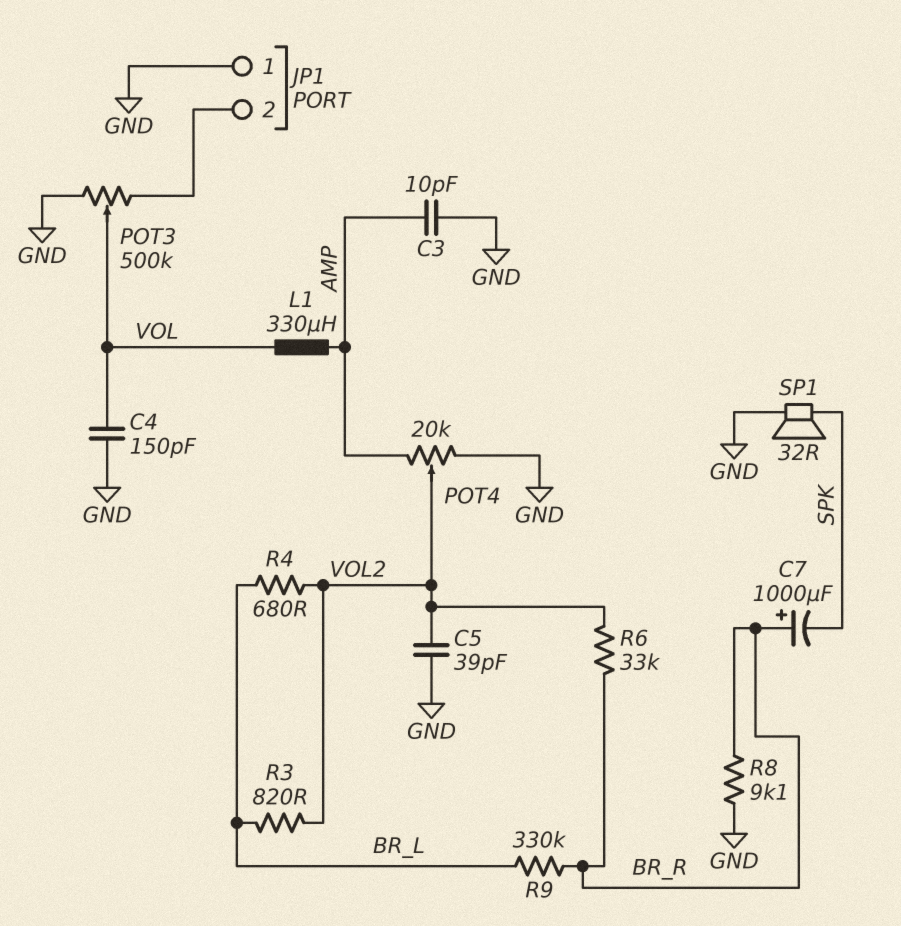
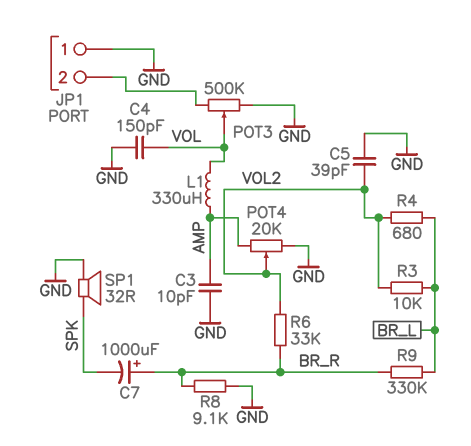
R3: 820 (BR_L, VOL2) -> 10k (BR_L, VOL2)

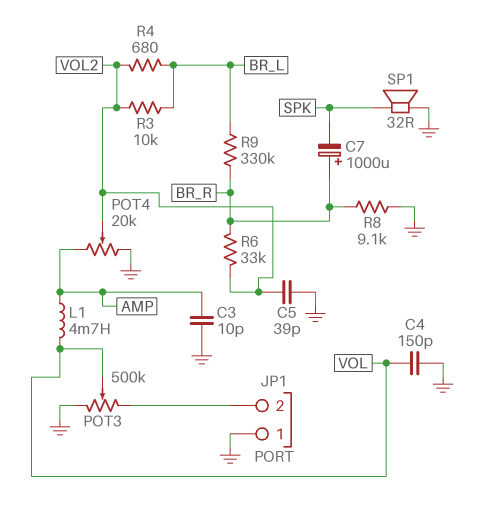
L1: 330uH (AMP, VOL) -> 4.7mH (AMP, VOL)

